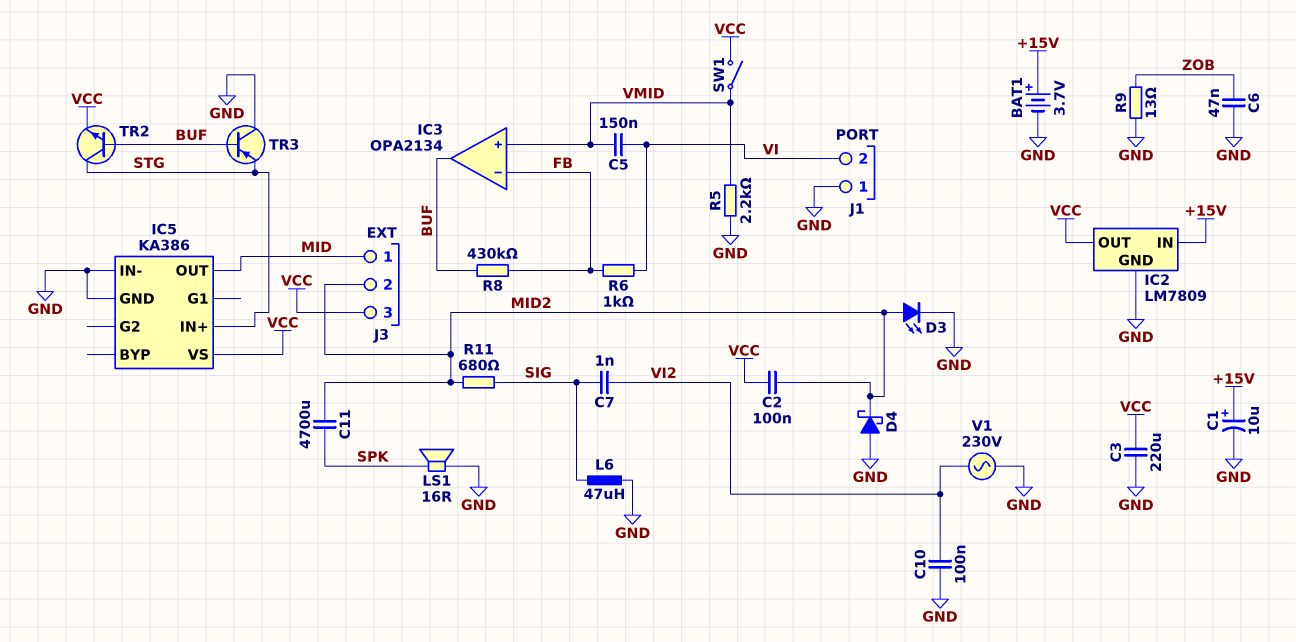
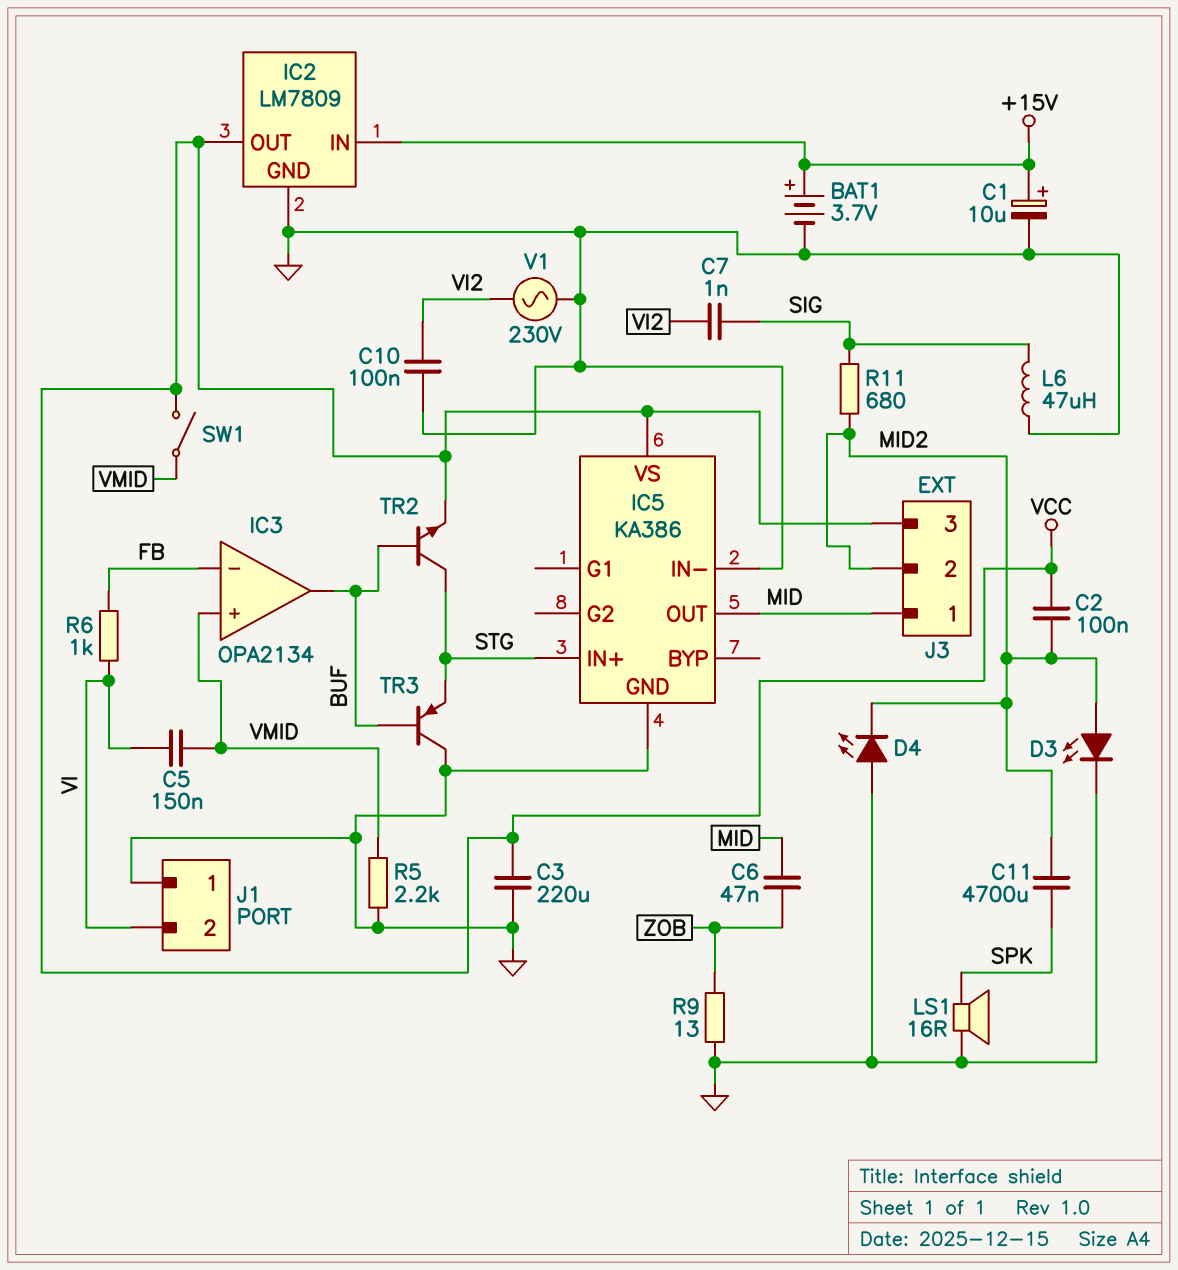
C6: 47nF (GND, ZOB) -> 47nF (MID, ZOB)
D4: schottky (A GND, K MID2) -> LED (A GND, K MID2)
R8: 430k (BUF, FB) -> none

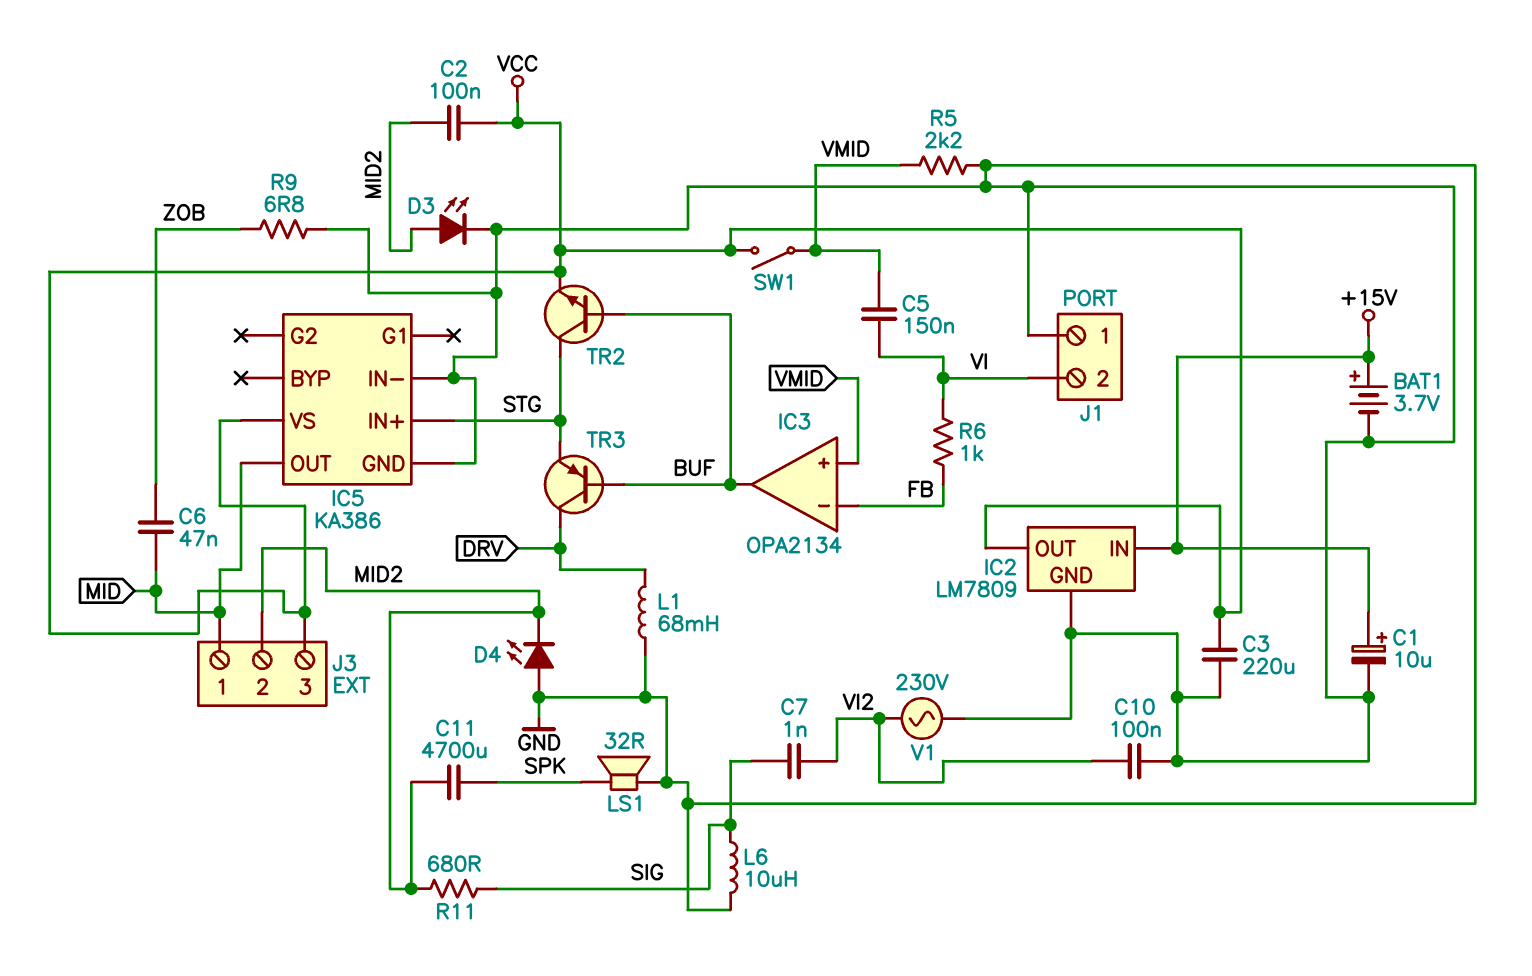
L1: none -> 68mH (DRV, GND)
L6: 47uH (GND, SIG) -> 10uH (GND, SIG)
LS1: speaker 16R (GND, SPK) -> speaker 32R (GND, SPK)
R9: 13 (GND, ZOB) -> 6.8 (GND, ZOB)
TR3: PNP (B BUF, C GND, E STG) -> PNP (B BUF, C DRV, E STG)

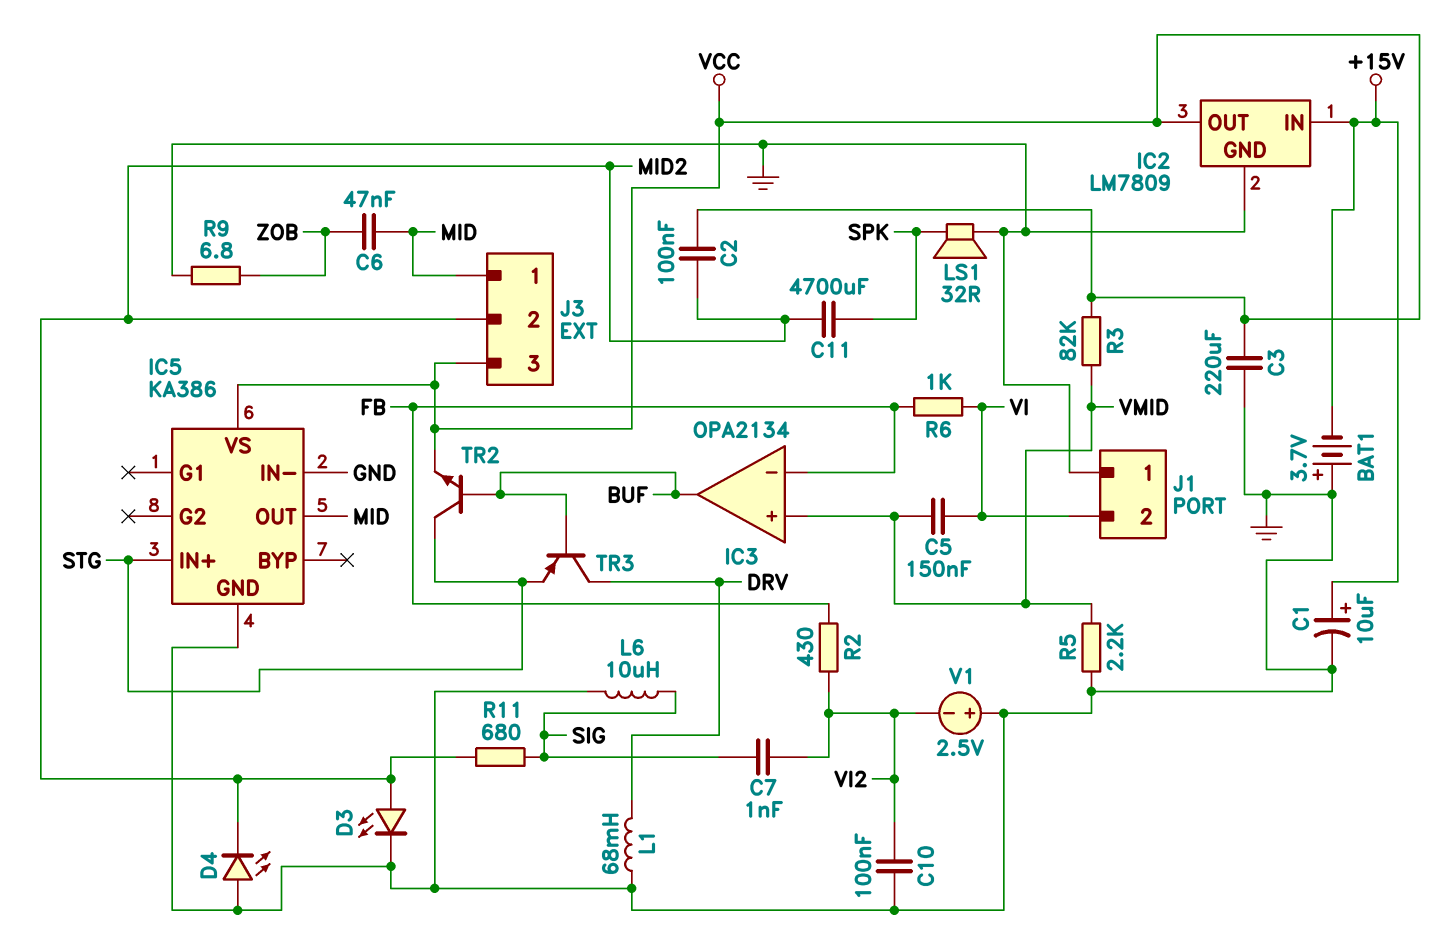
BAT1: 3.7V (plus +15V, minus GND) -> 3.7V (plus GND, minus +15V)
R2: none -> 430 (FB, VI2)
R3: none -> 82k (VCC, VMID)
SW1: switch (VCC, VMID) -> none
V1: AC 230V (GND, VI2) -> 2.5V (plus GND, minus VI2)

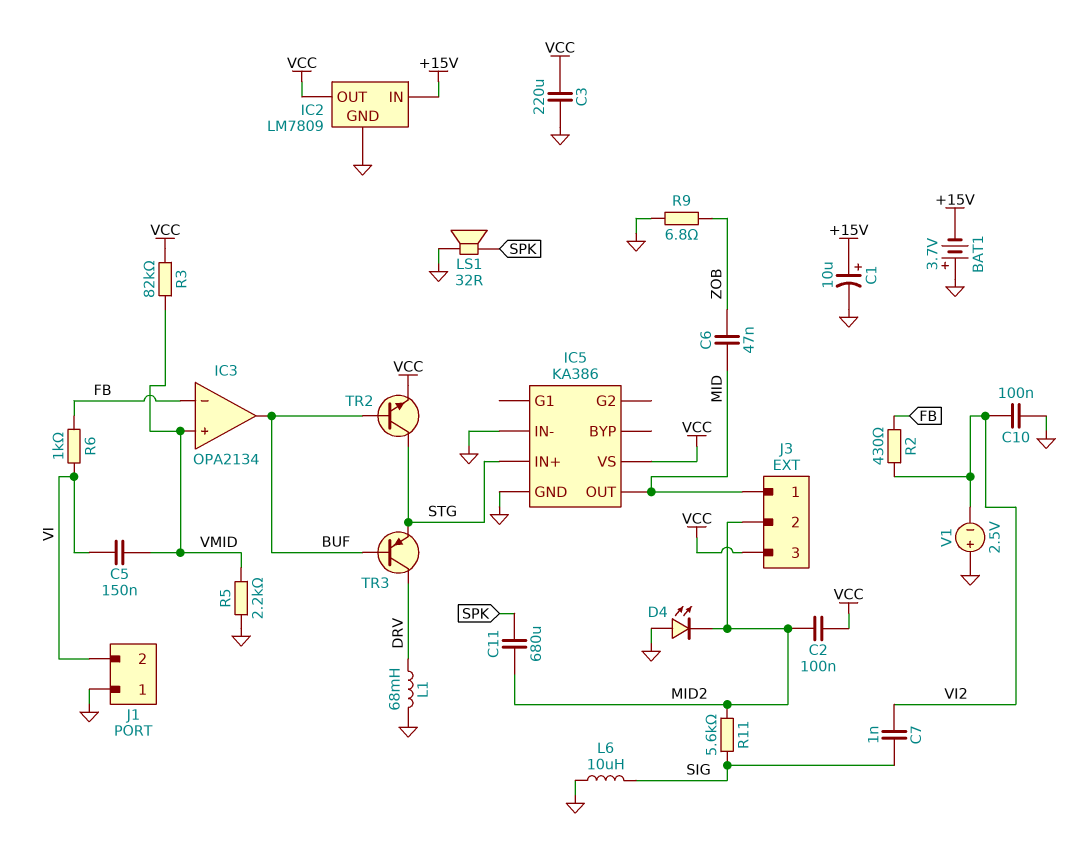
C11: 4700uF (MID2, SPK) -> 680uF (MID2, SPK)
D3: LED (A MID2, K GND) -> none
R11: 680 (MID2, SIG) -> 5.6k (MID2, SIG)

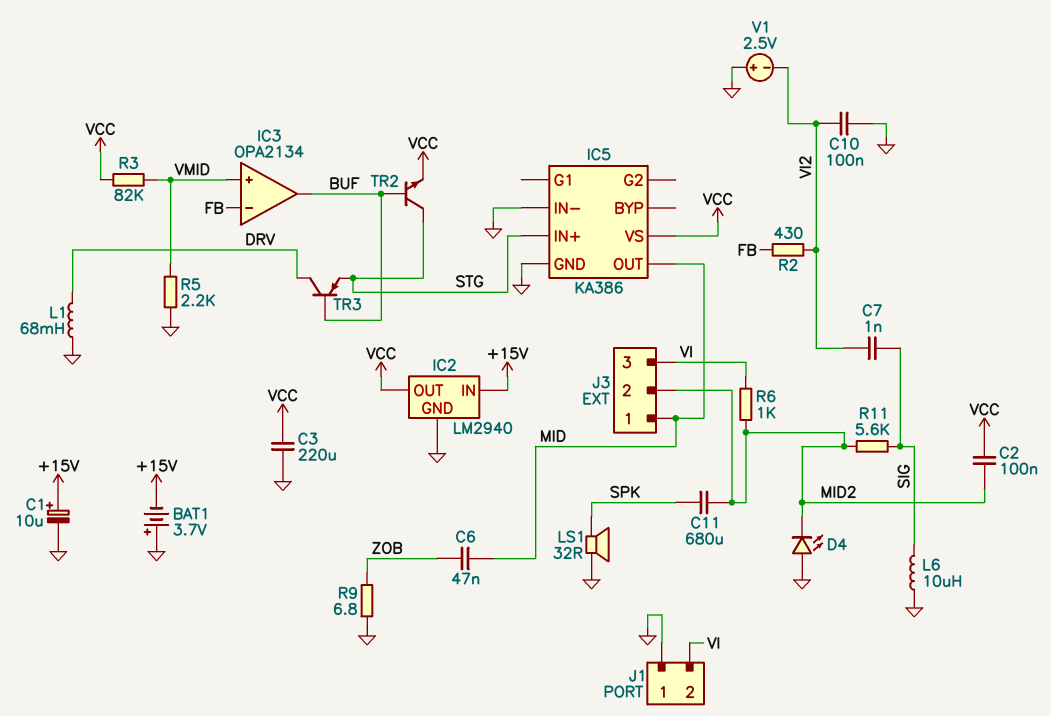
C5: 150nF (VI, VMID) -> none
IC2: LM7809 -> LM2940
J3 pin 3: VCC -> VI
R6: 1k (FB, VI) -> 1k (MID2, VI)

